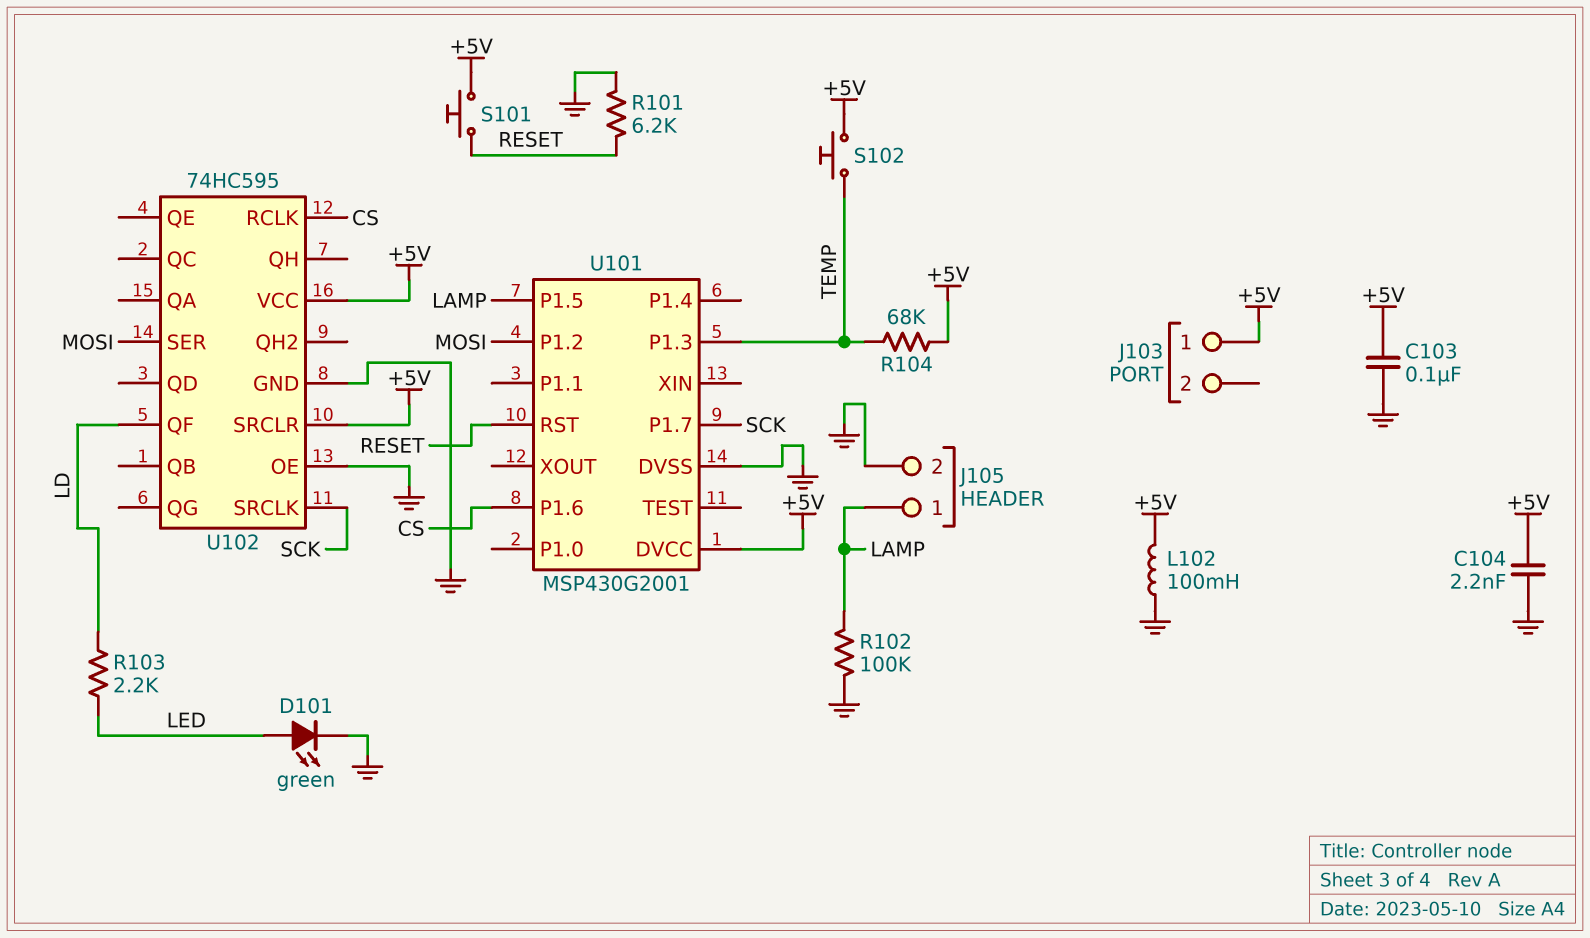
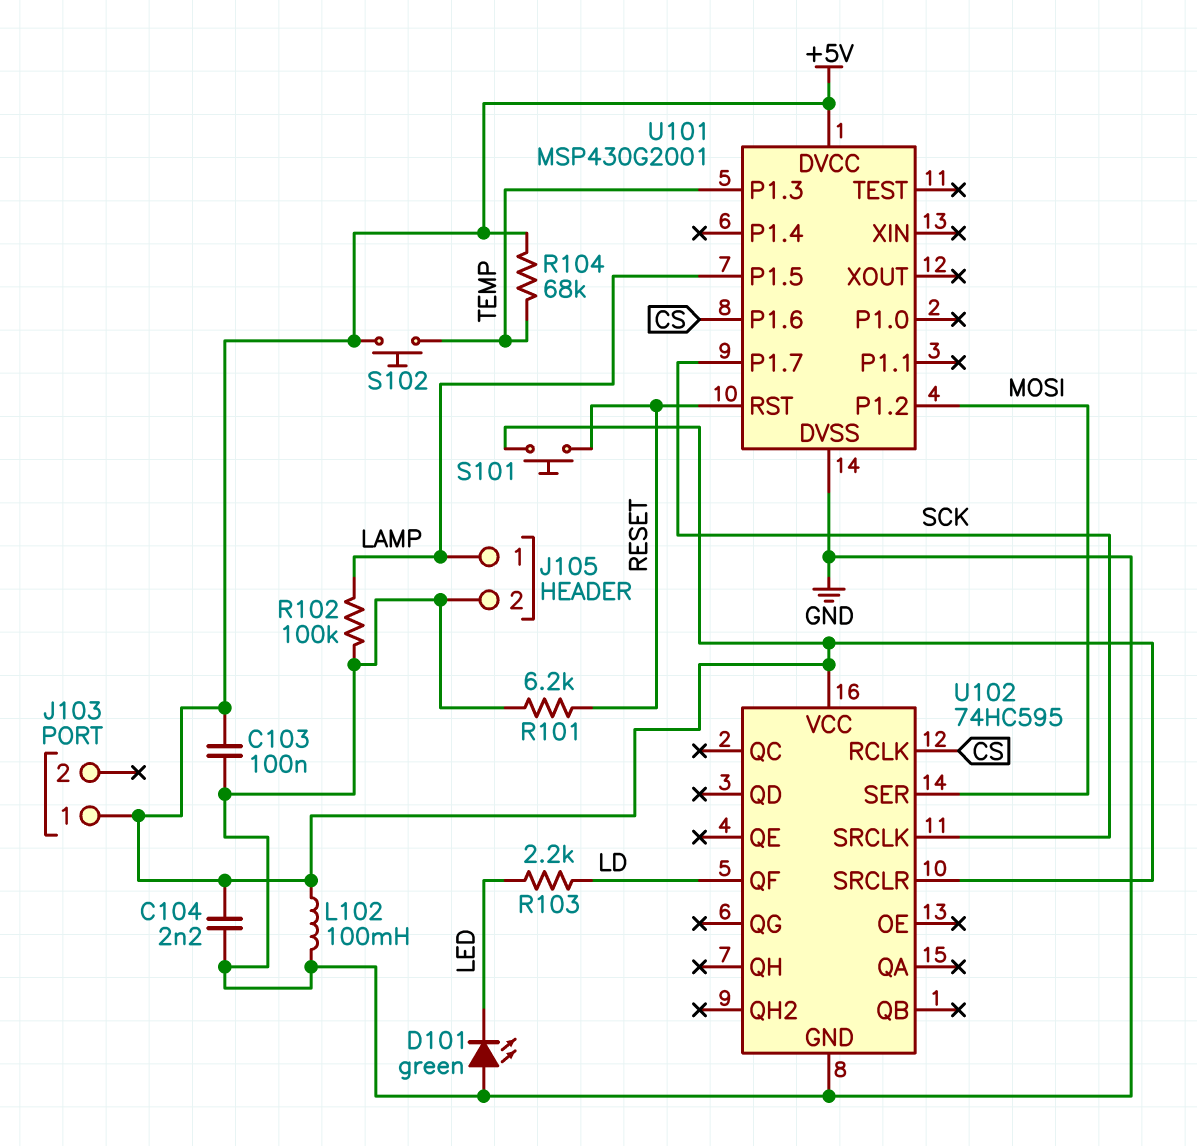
D101: LED green (A LED, K GND) -> LED green (A GND, K LED)
U102 pin OE: GND -> none

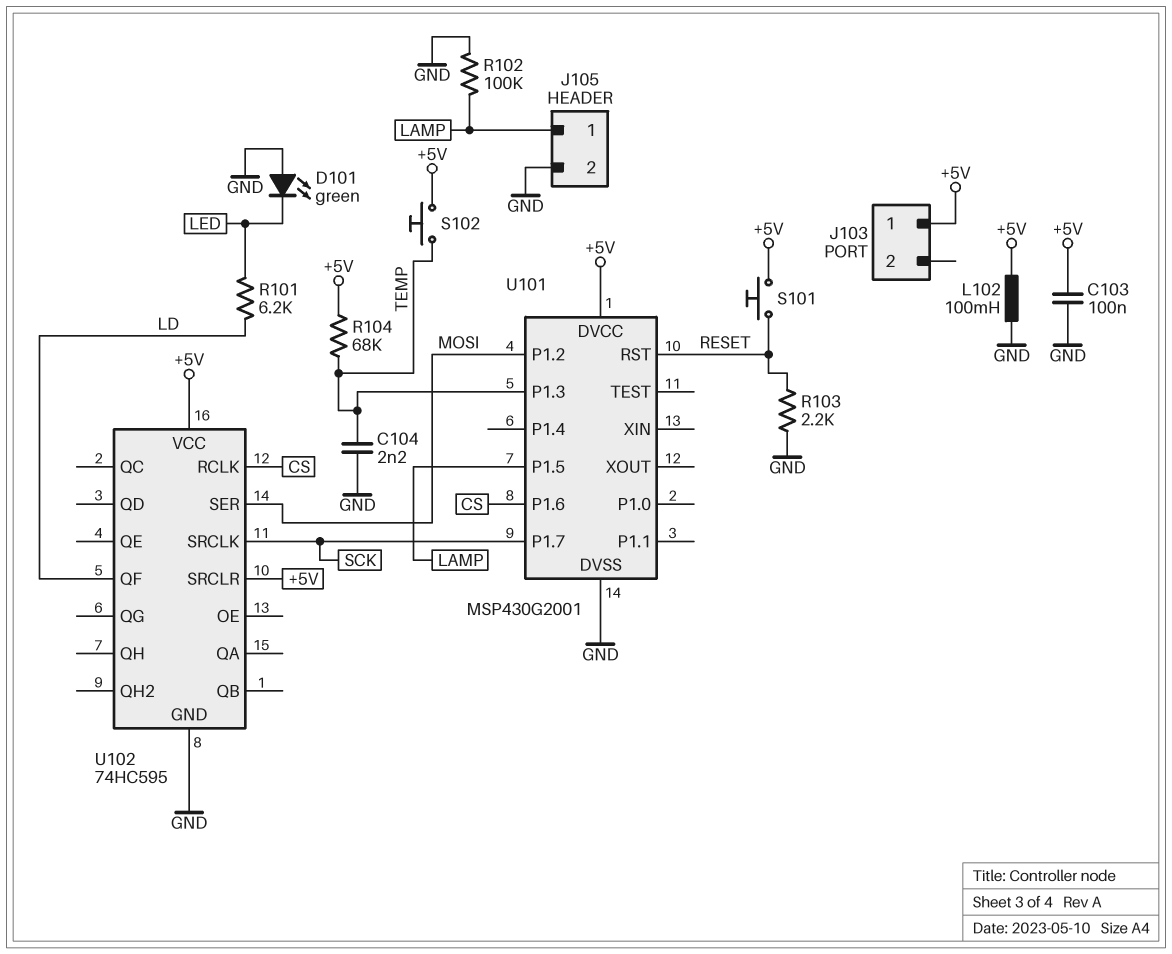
C104: 2.2nF (+5V, GND) -> 2.2nF (GND, TEMP)
R101: 6.2k (GND, RESET) -> 6.2k (LD, LED)
R103: 2.2k (LD, LED) -> 2.2k (GND, RESET)

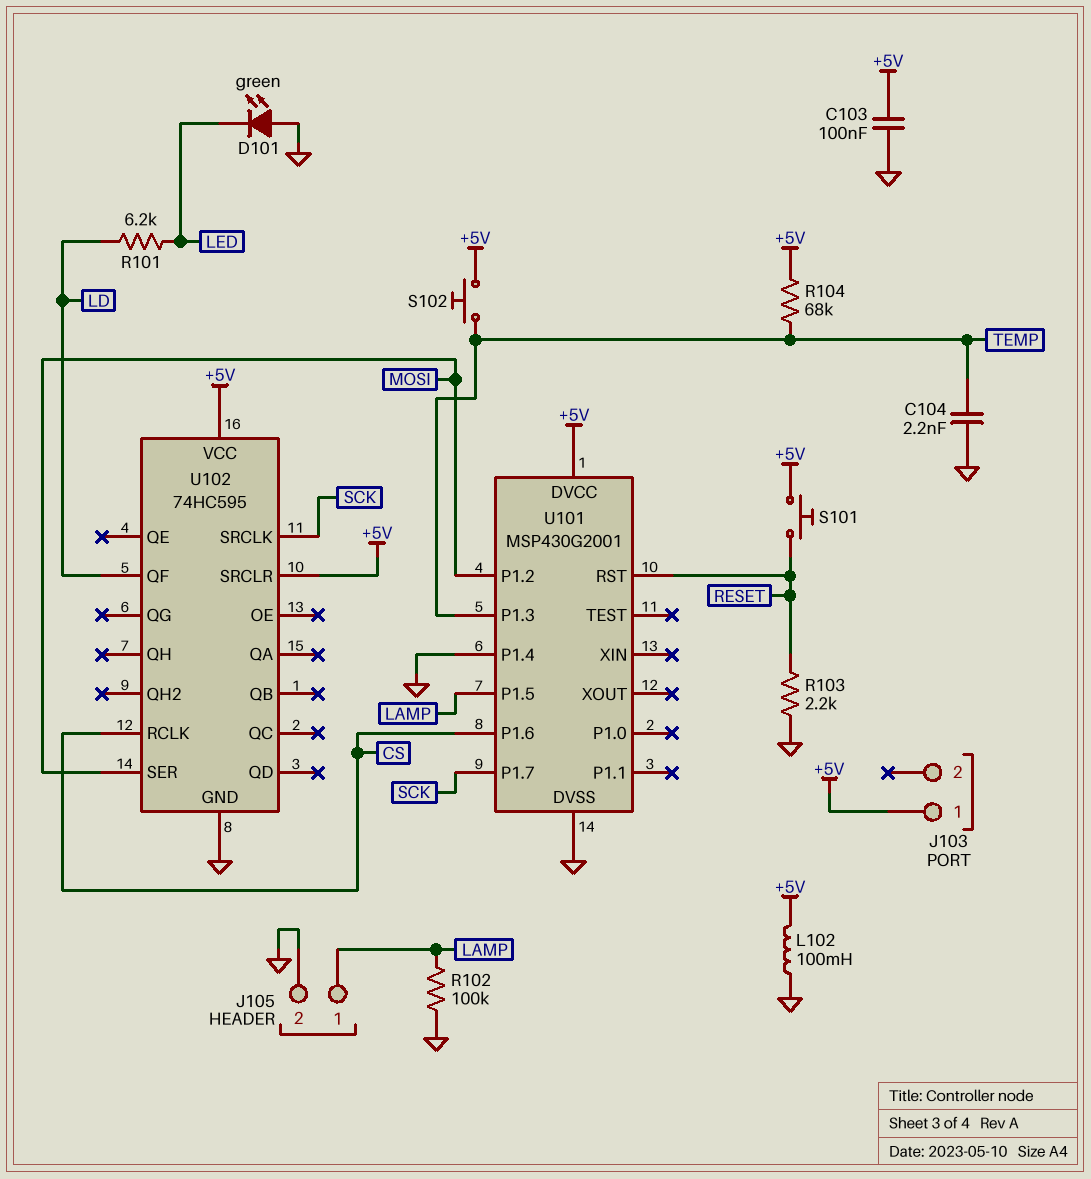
U101 pin P1.4: none -> GND

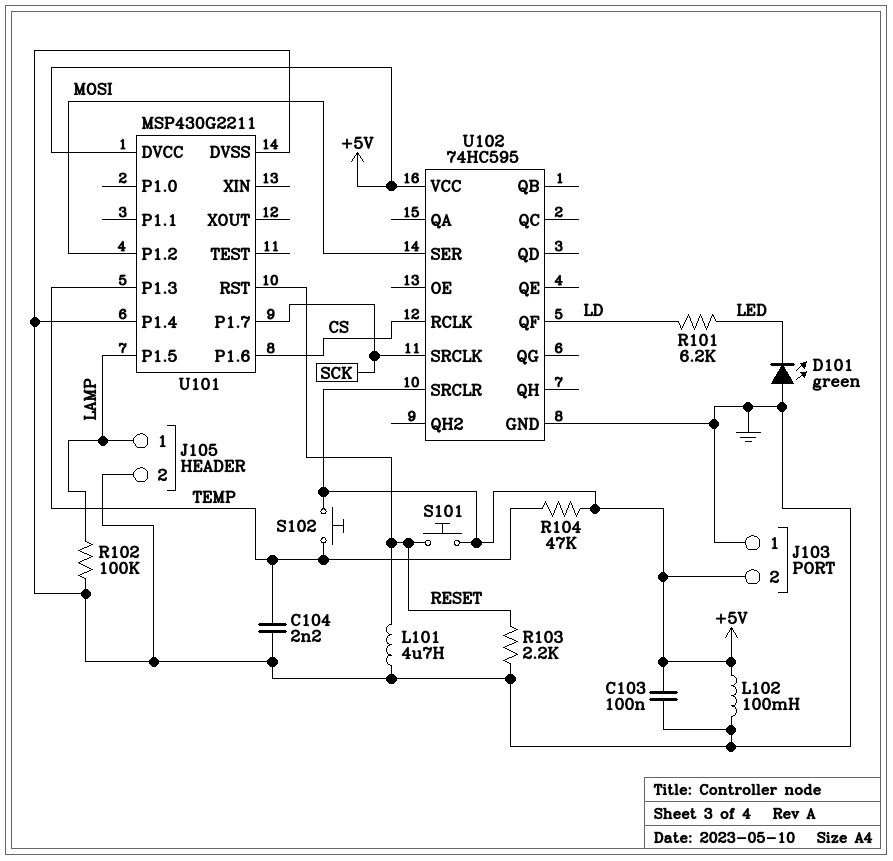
J103 pin 1: +5V -> GND
J103 pin 2: none -> +5V
L101: none -> 4.7uH (GND, RESET)
R104: 68k (+5V, TEMP) -> 47k (+5V, TEMP)
U101: MSP430G2001 -> MSP430G2211

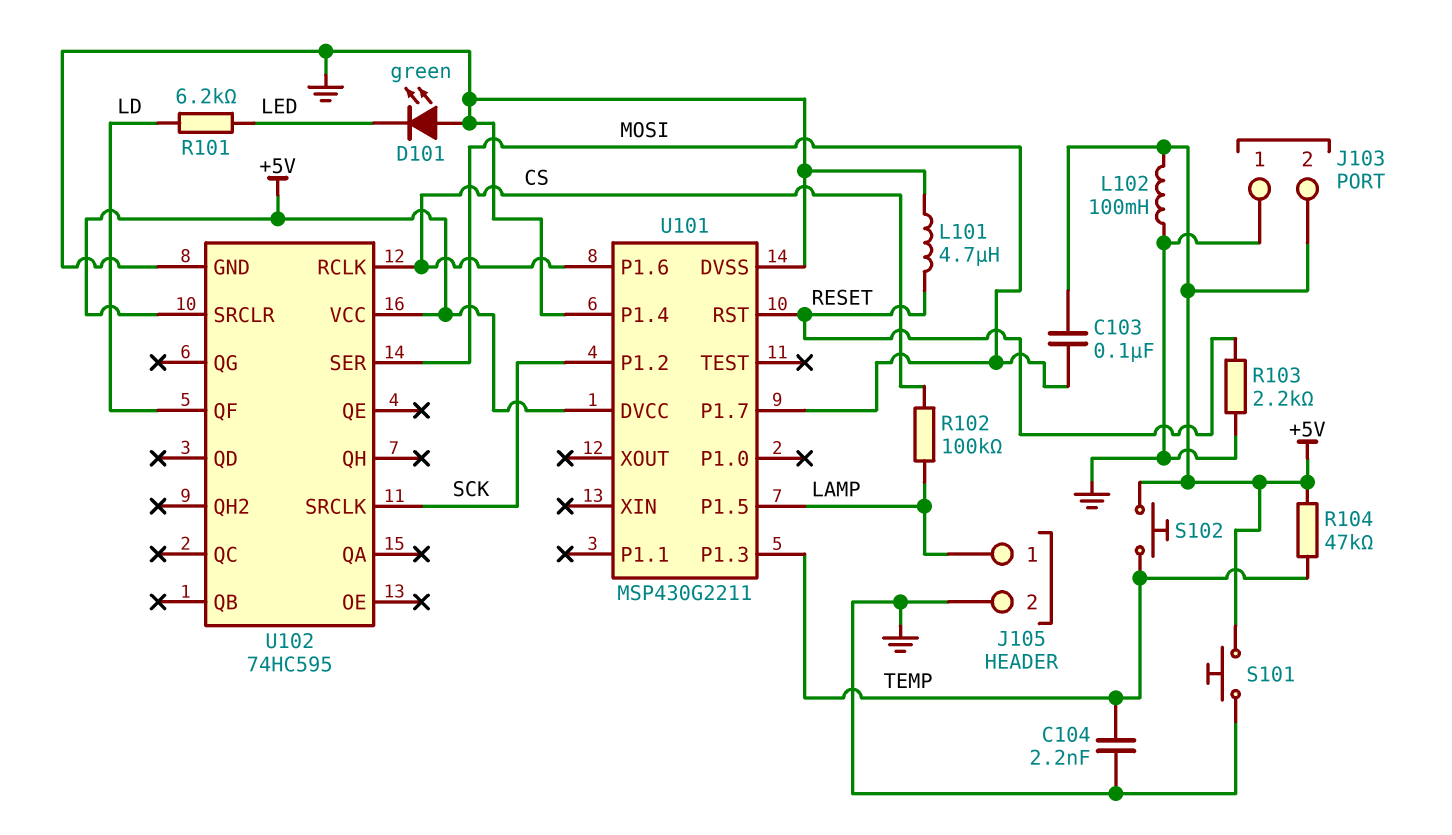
C103: 100nF (+5V, GND) -> 100nF (+5V, MOSI)
R102: 100k (GND, LAMP) -> 100k (CS, LAMP)
S101: button (+5V, RESET) -> button (+5V, GND)
U101 pin P1.2: MOSI -> SCK
U101 pin P1.7: SCK -> MOSI

